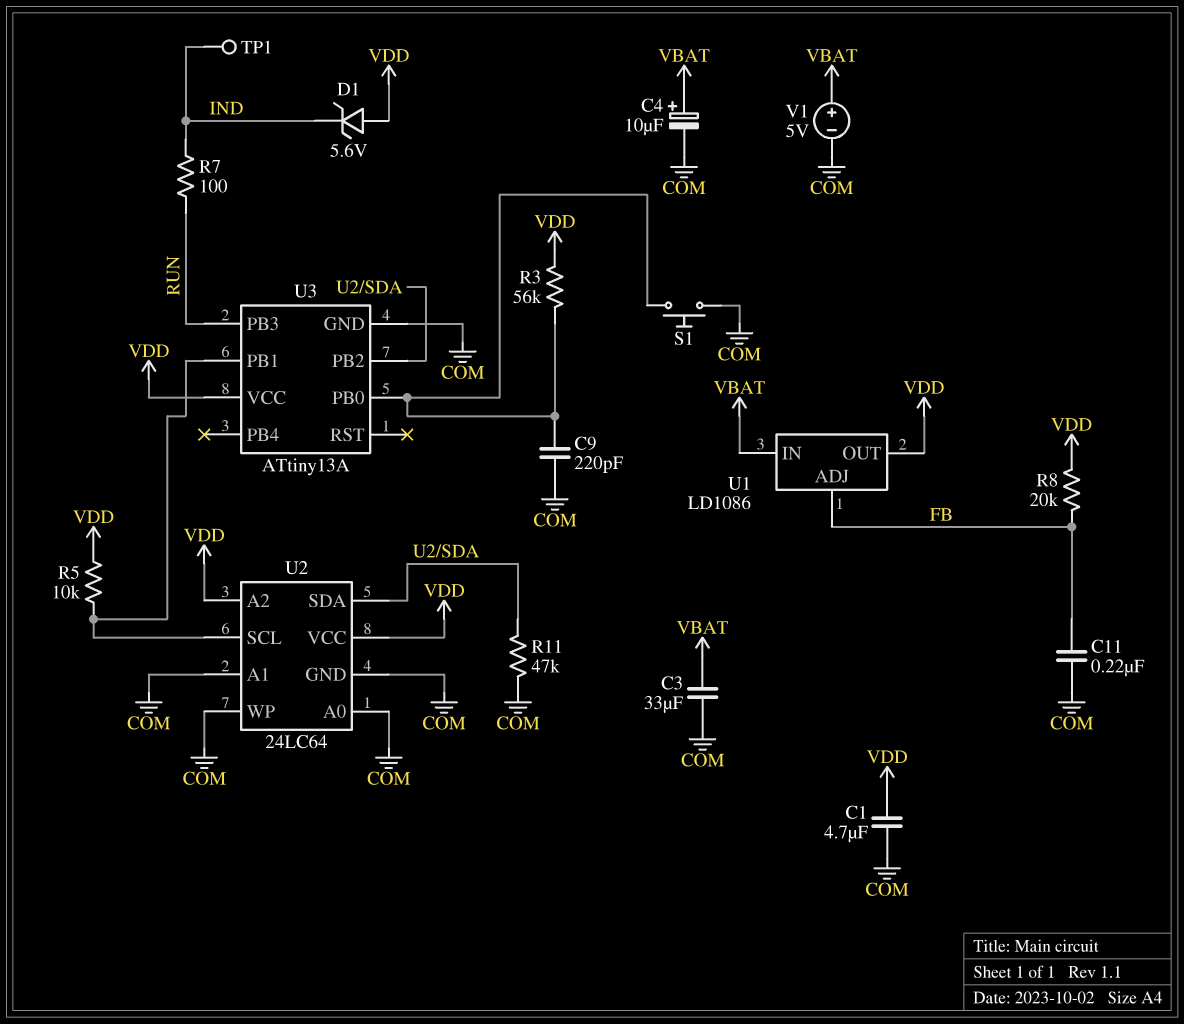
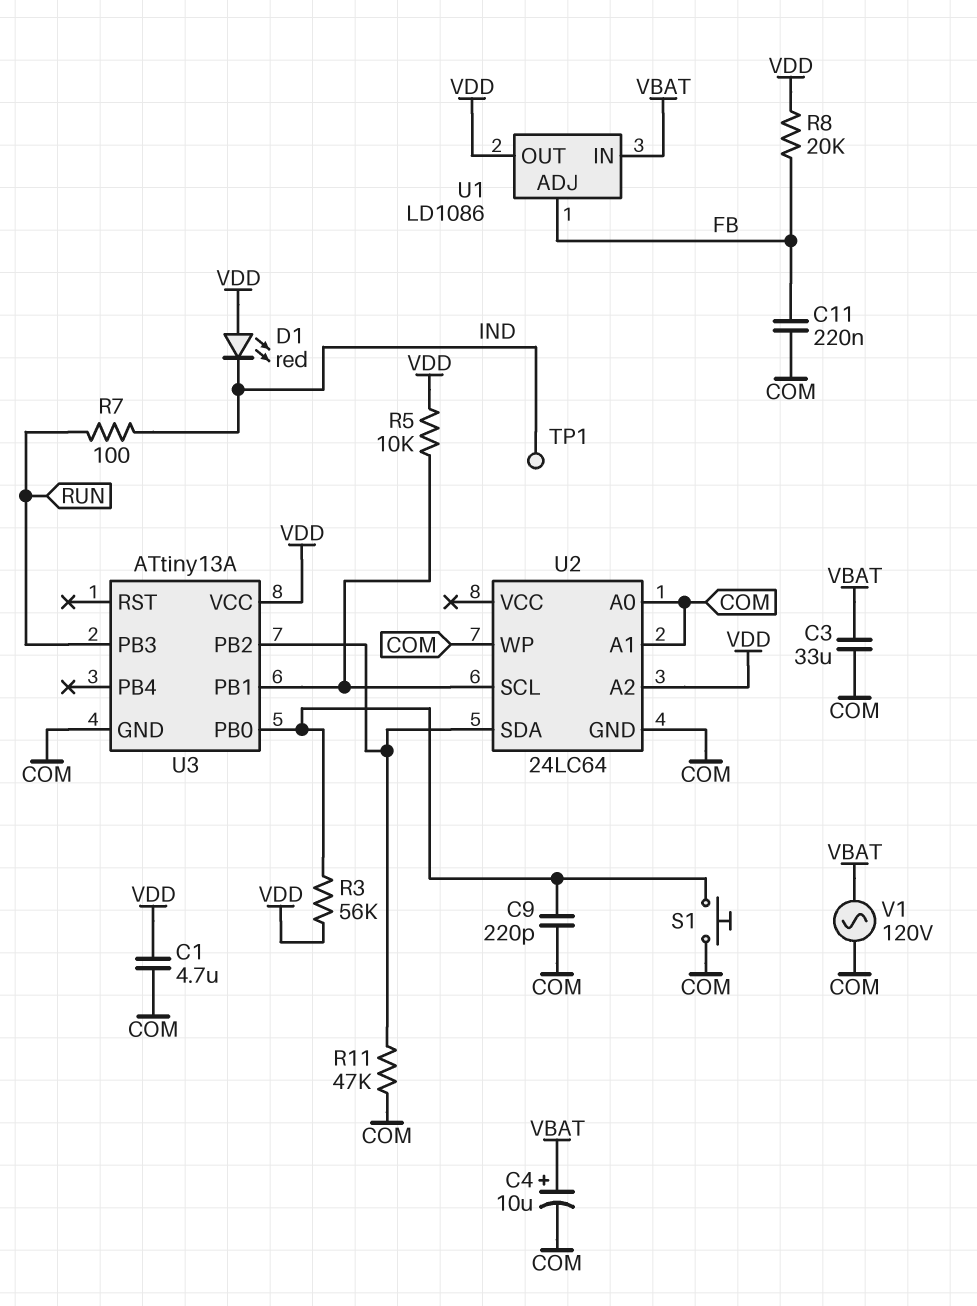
D1: zener 5.6V (A VDD, K IND) -> LED red (A VDD, K IND)
U2 pin VCC: VDD -> none
V1: 5V (plus VBAT, minus COM) -> AC 120V (COM, VBAT)

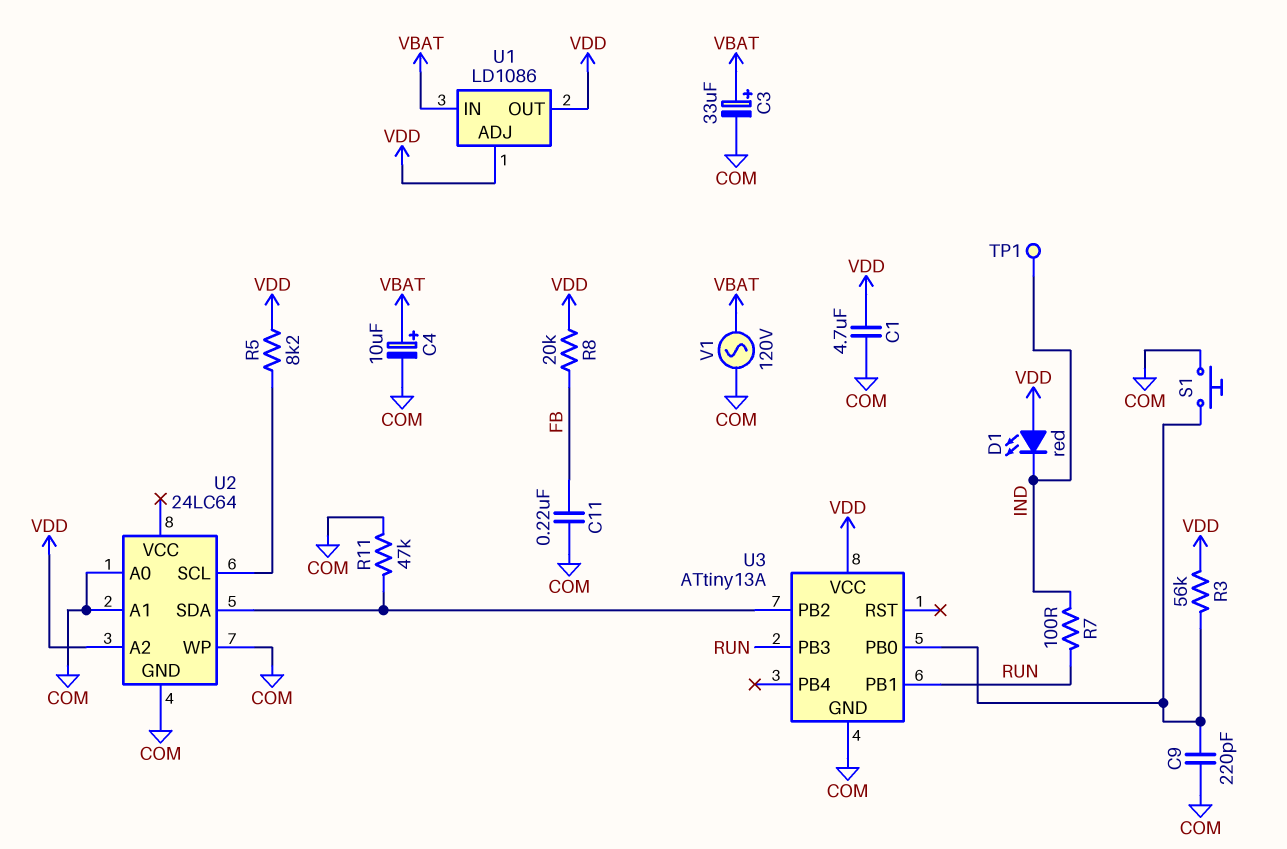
C3: 33uF (COM, VBAT) -> 33uF (plus VBAT, minus COM)
R5: 10k (U2/SCL, VDD) -> 8.2k (U2/SCL, VDD)
U1 pin ADJ: FB -> VDD
U3 pin PB1: U2/SCL -> RUN

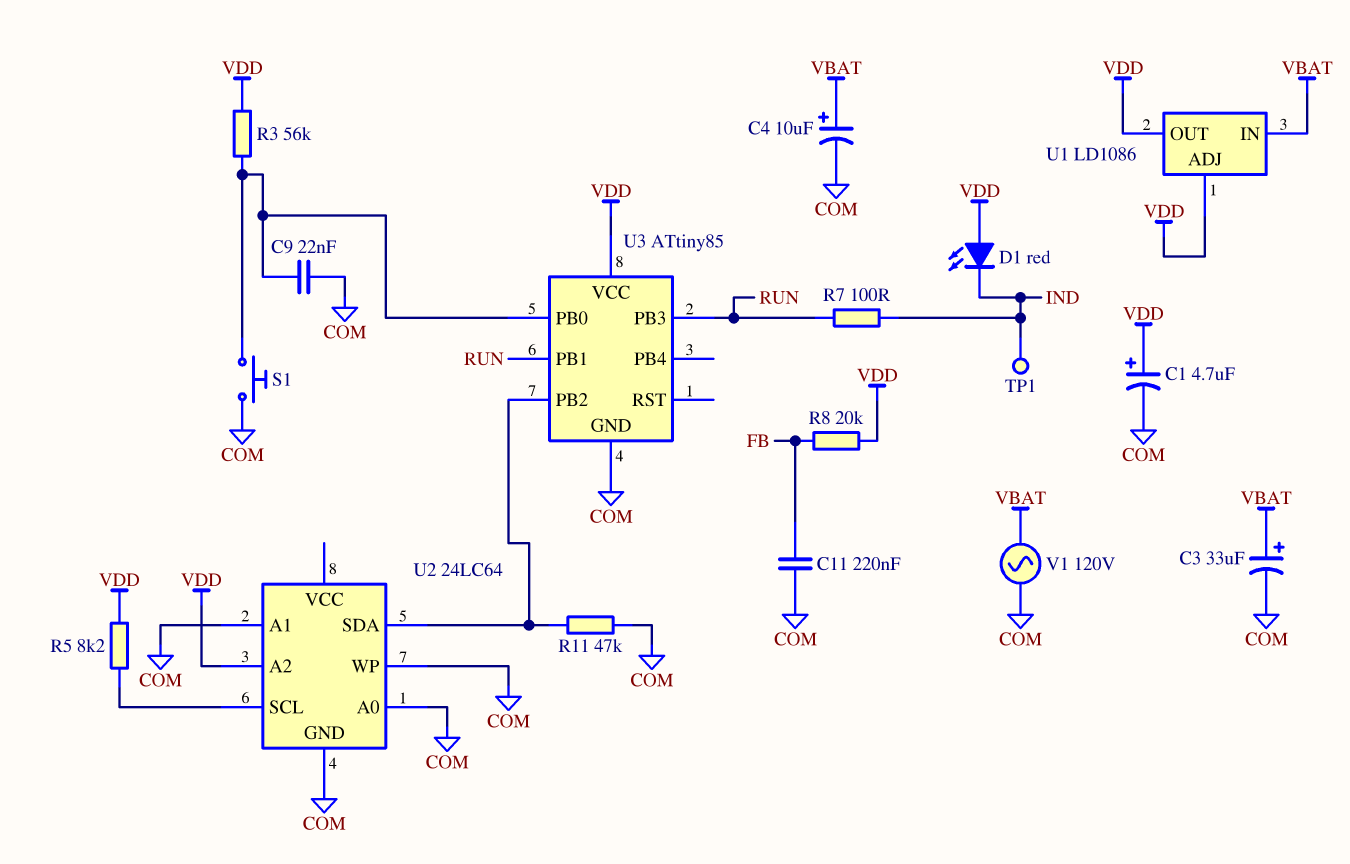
C1: 4.7uF (COM, VDD) -> 4.7uF (plus VDD, minus COM)
C9: 220pF (COM, U3/PB0) -> 22nF (COM, U3/PB0)
U3: ATtiny13A -> ATtiny85

